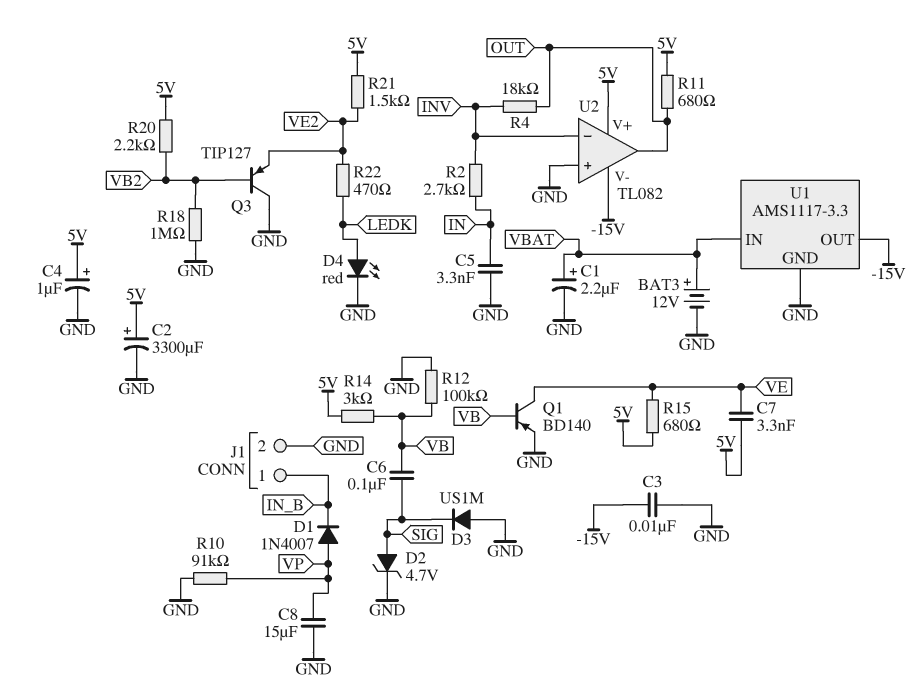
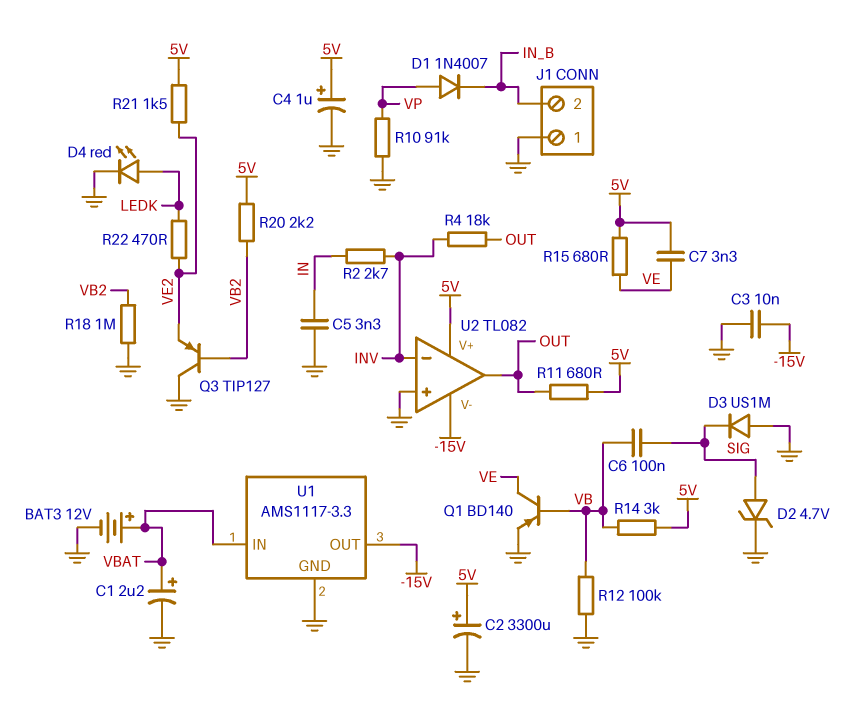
C8: 15uF (GND, VP) -> none
J1 pin 1: IN_B -> GND
J1 pin 2: GND -> IN_B

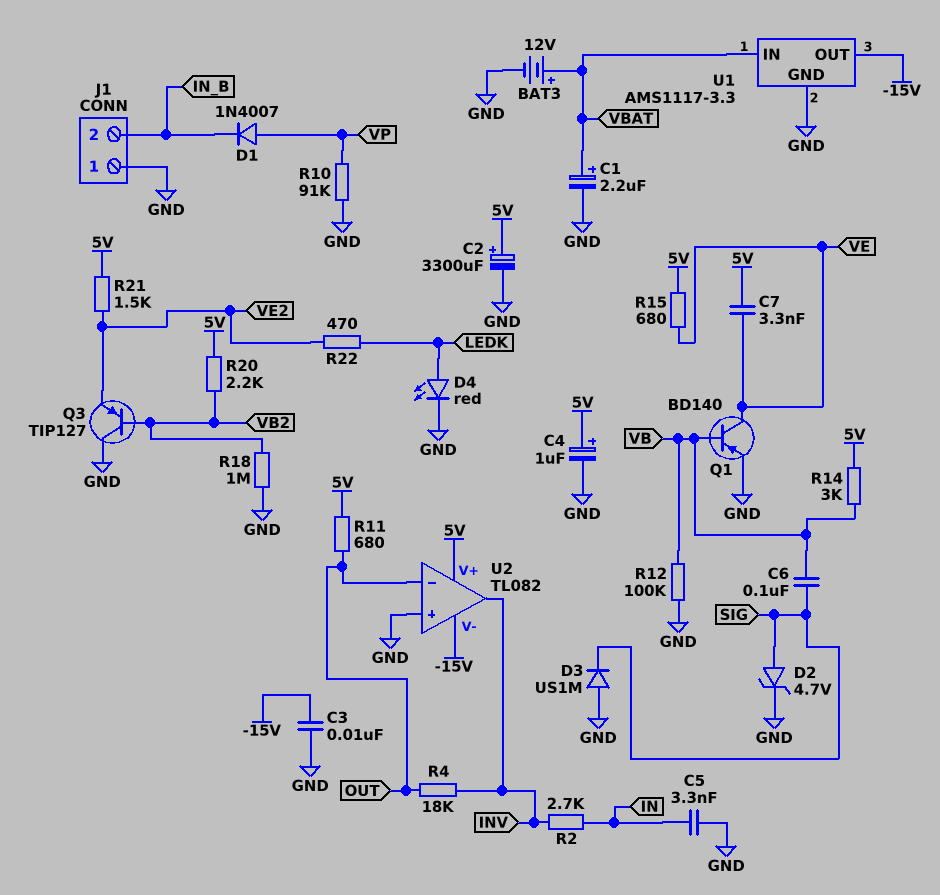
U2 pin in-: INV -> OUT
U2 pin out: OUT -> INV

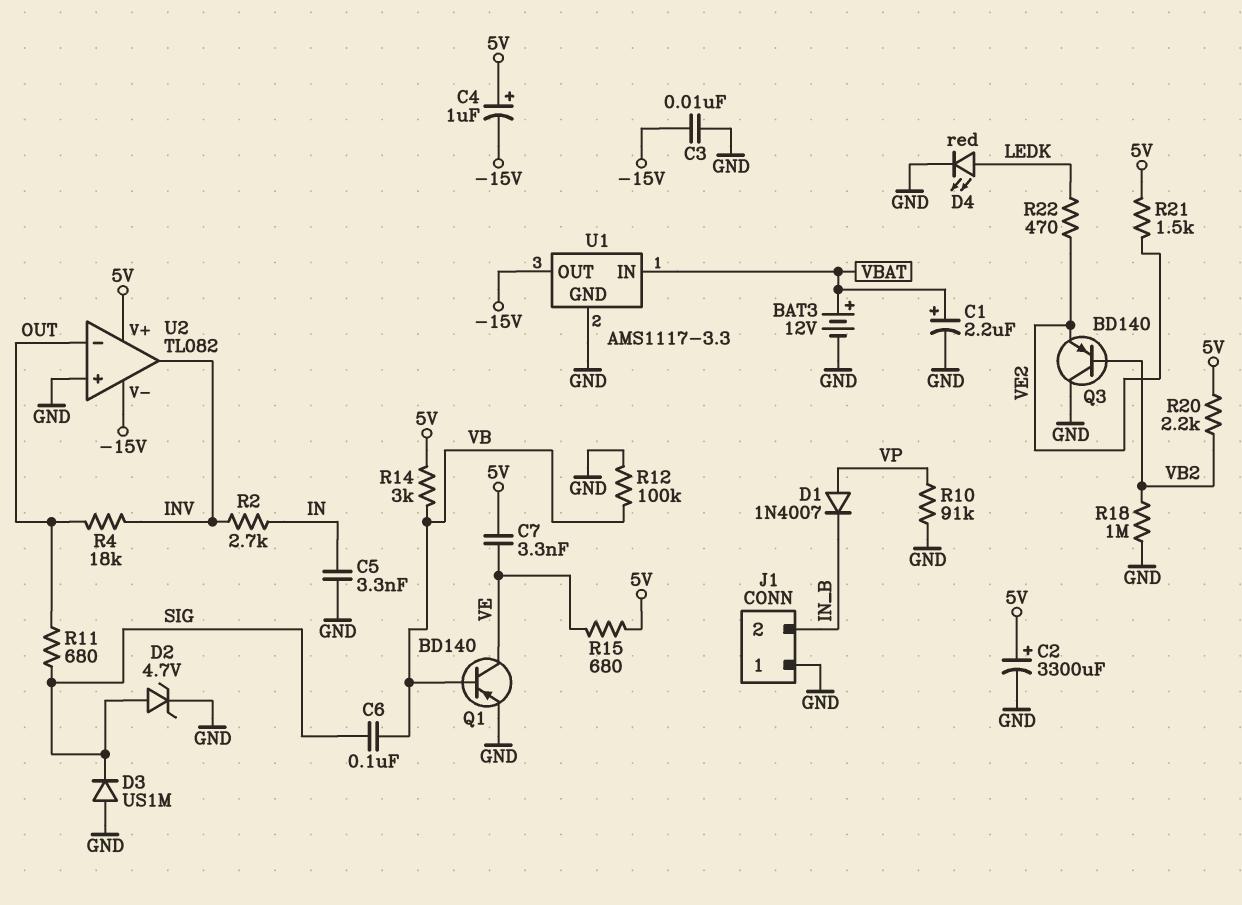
C4: 1uF (plus 5V, minus GND) -> 1uF (plus 5V, minus -15V)
Q3: PNP TIP127 (B VB2, C GND, E VE2) -> PNP BD140 (B VB2, C GND, E VE2)
R11: 680 (5V, OUT) -> 680 (OUT, SIG)

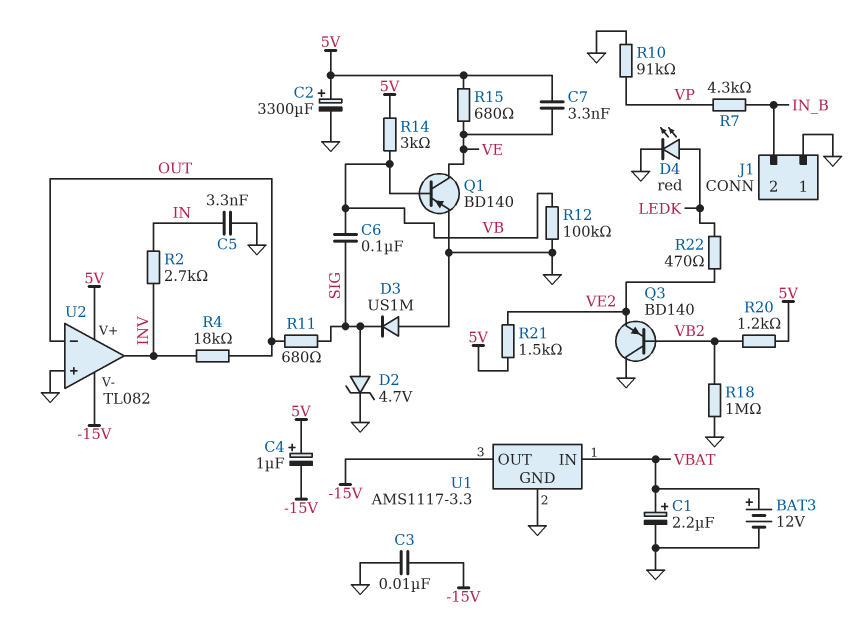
D1: diode 1N4007 (A VP, K IN_B) -> none
R7: none -> 4.3k (IN_B, VP)
R20: 2.2k (5V, VB2) -> 1.2k (5V, VB2)

